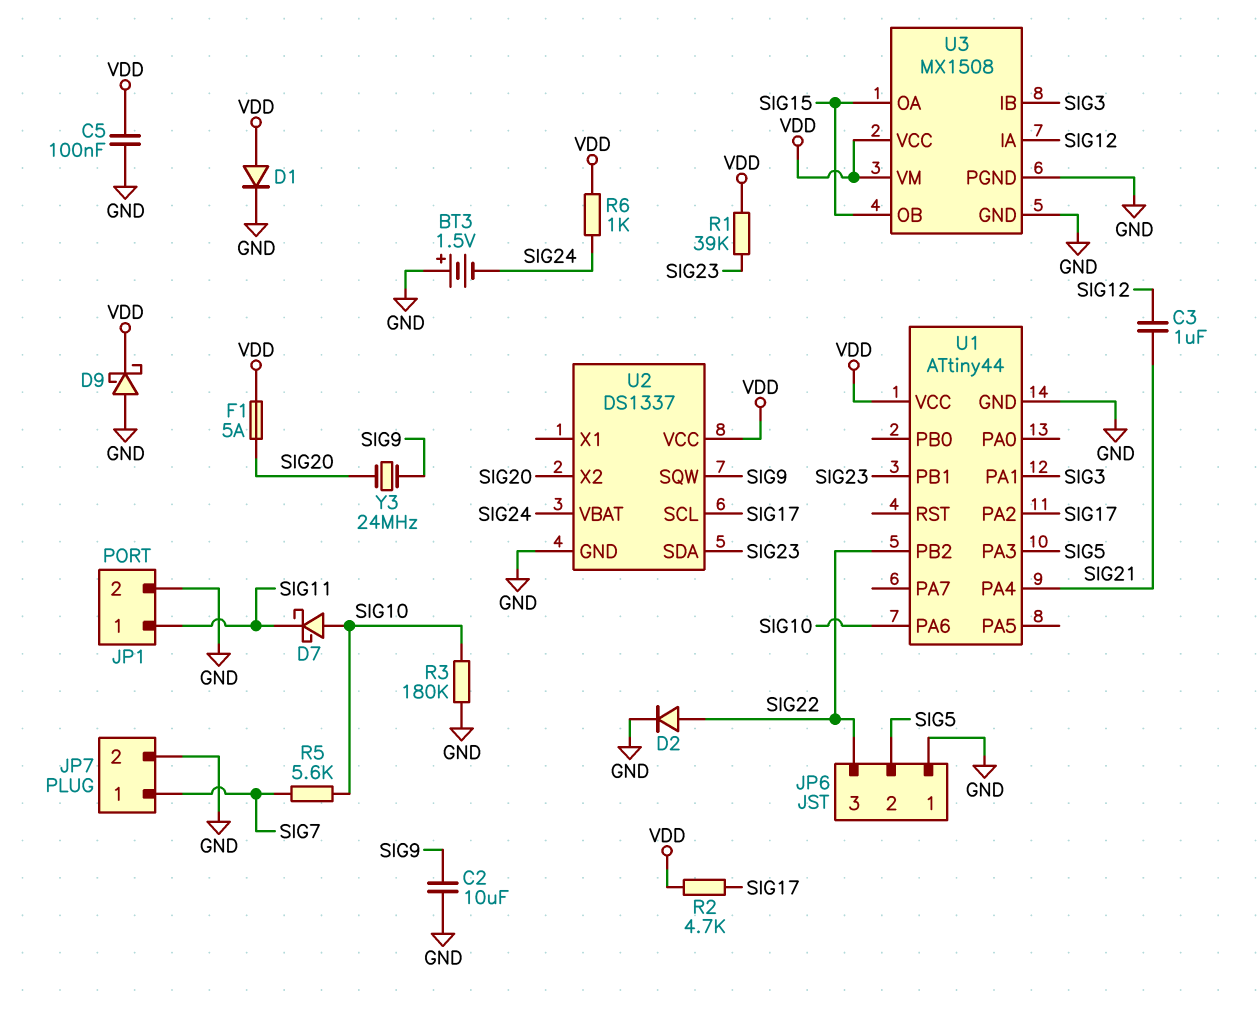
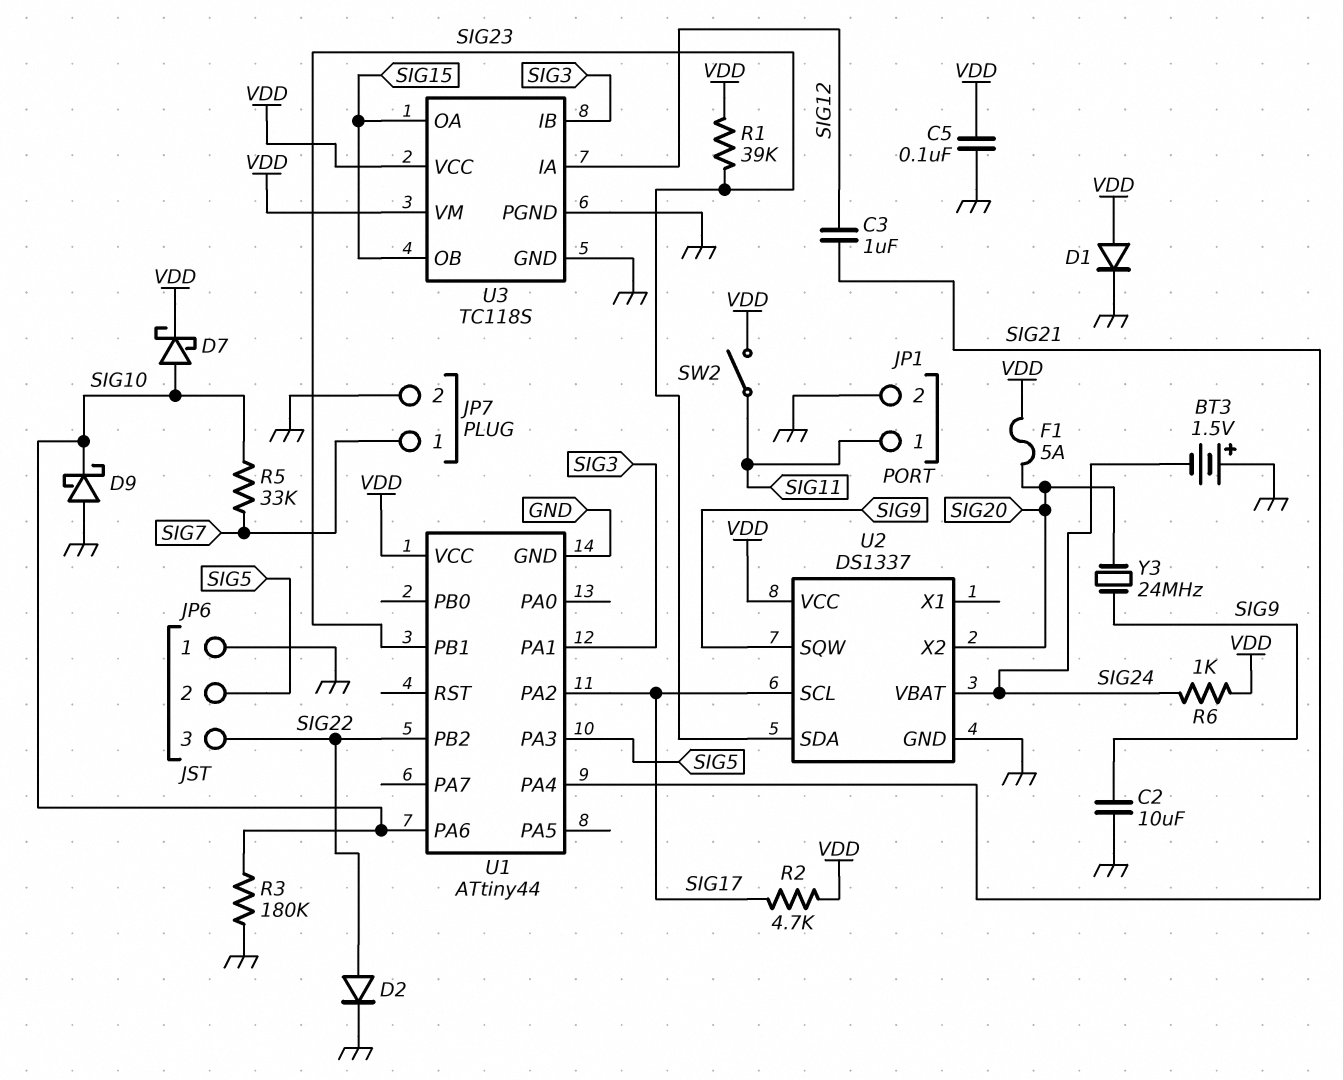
D7: schottky (A SIG10, K SIG11) -> schottky (A SIG10, K VDD)
D9: schottky (A GND, K VDD) -> schottky (A GND, K SIG10)
R5: 5.6k (SIG7, SIG10) -> 33k (SIG7, SIG10)
SW2: none -> switch (SIG11, VDD)
U3: MX1508 -> TC118S

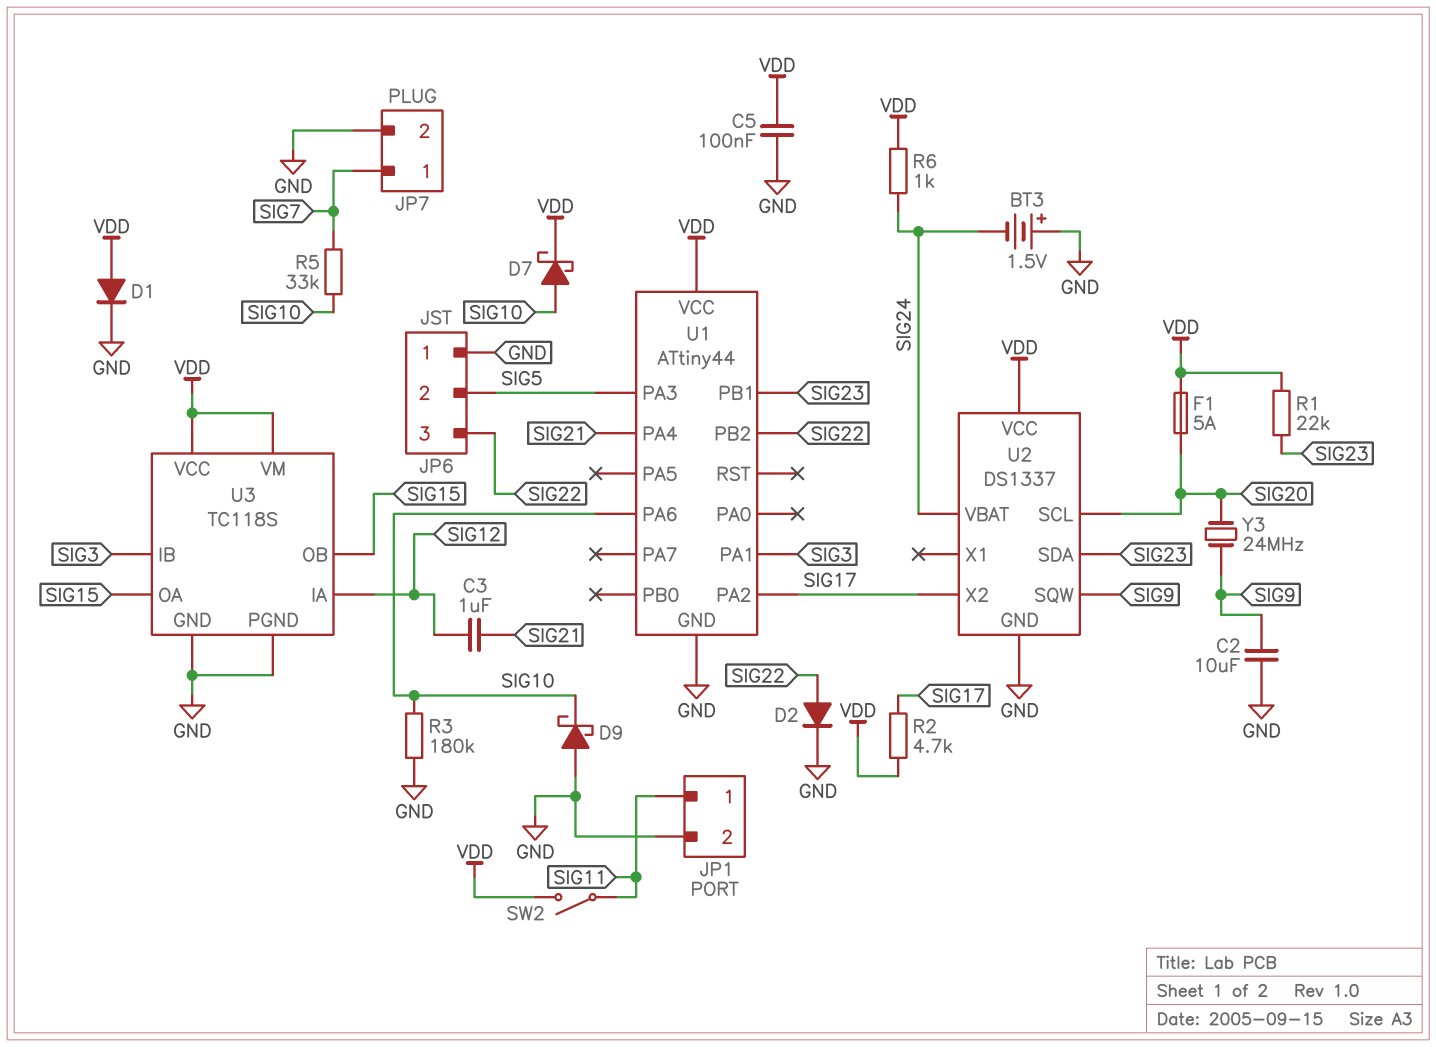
R1: 39k (SIG23, VDD) -> 22k (SIG23, VDD)
U2 pin SCL: SIG17 -> SIG20
U2 pin X2: SIG20 -> SIG17

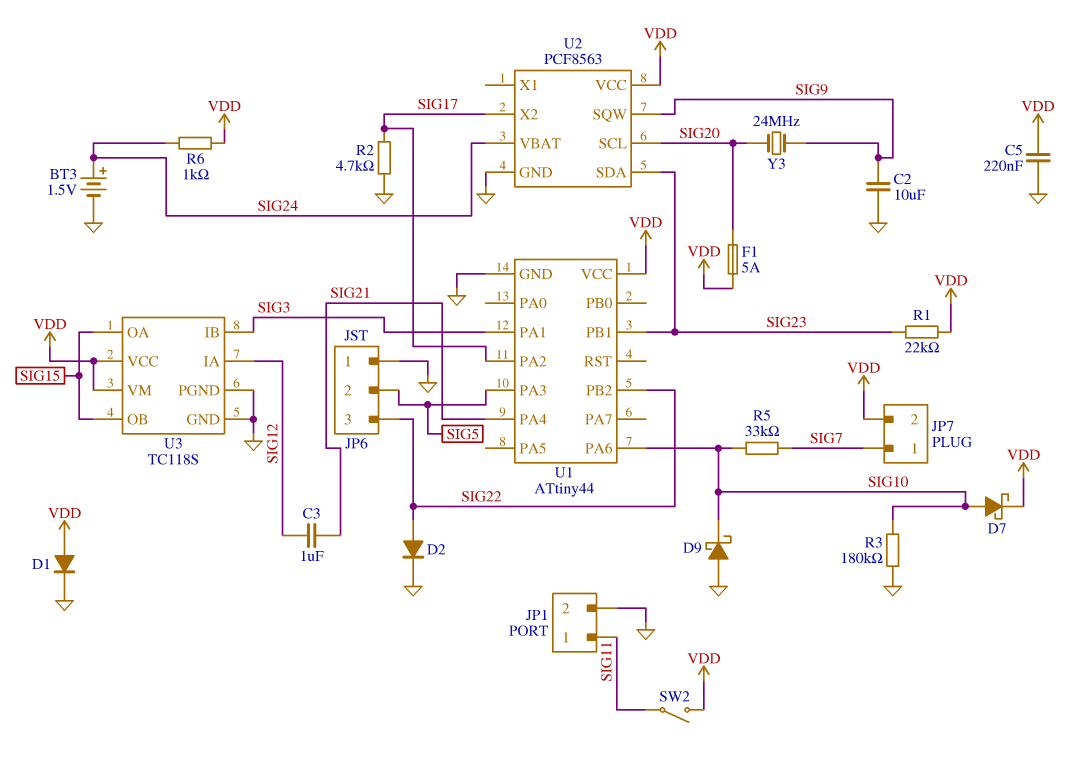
BT3: 1.5V (plus GND, minus SIG24) -> 1.5V (plus SIG24, minus GND)
C5: 100nF (GND, VDD) -> 220nF (GND, VDD)
JP7 pin 2: GND -> VDD
R2: 4.7k (SIG17, VDD) -> 4.7k (GND, SIG17)
U2: DS1337 -> PCF8563

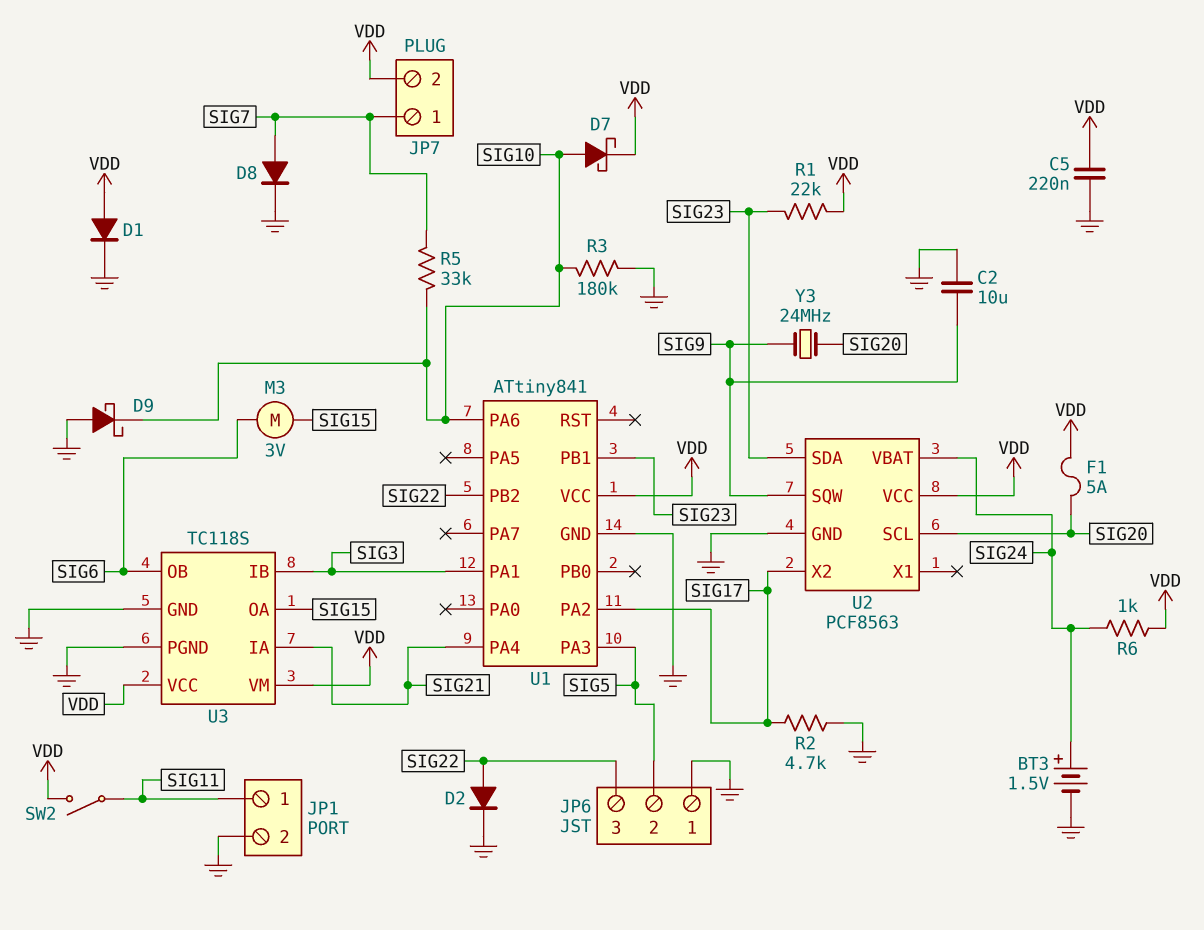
C3: 1uF (SIG12, SIG21) -> none
D8: none -> diode (A SIG7, K GND)
M3: none -> motor 3V (SIG6, SIG15)
U1: ATtiny44 -> ATtiny841
U3 pin IA: SIG12 -> SIG21
U3 pin OB: SIG15 -> SIG6

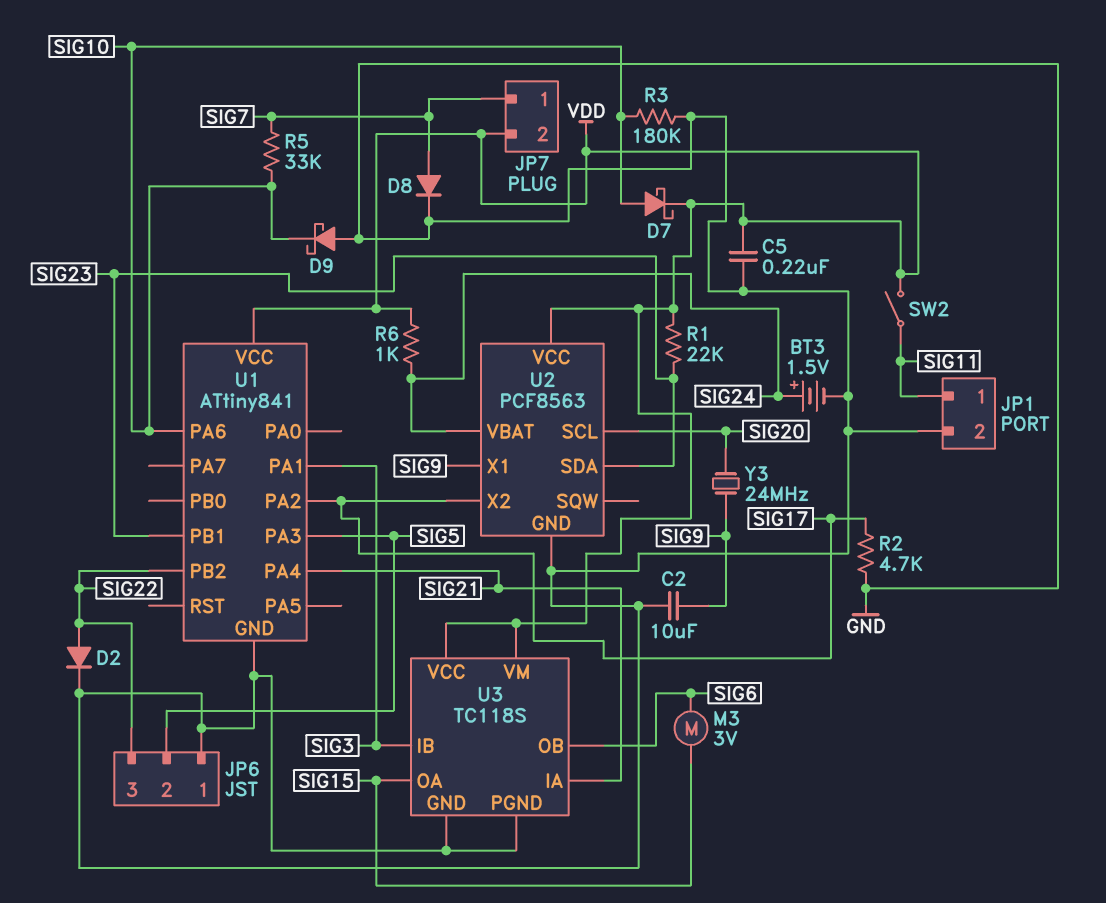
D1: diode (A VDD, K GND) -> none
F1: 5A (SIG20, VDD) -> none
U2 pin SQW: SIG9 -> none
U2 pin X1: none -> SIG9

